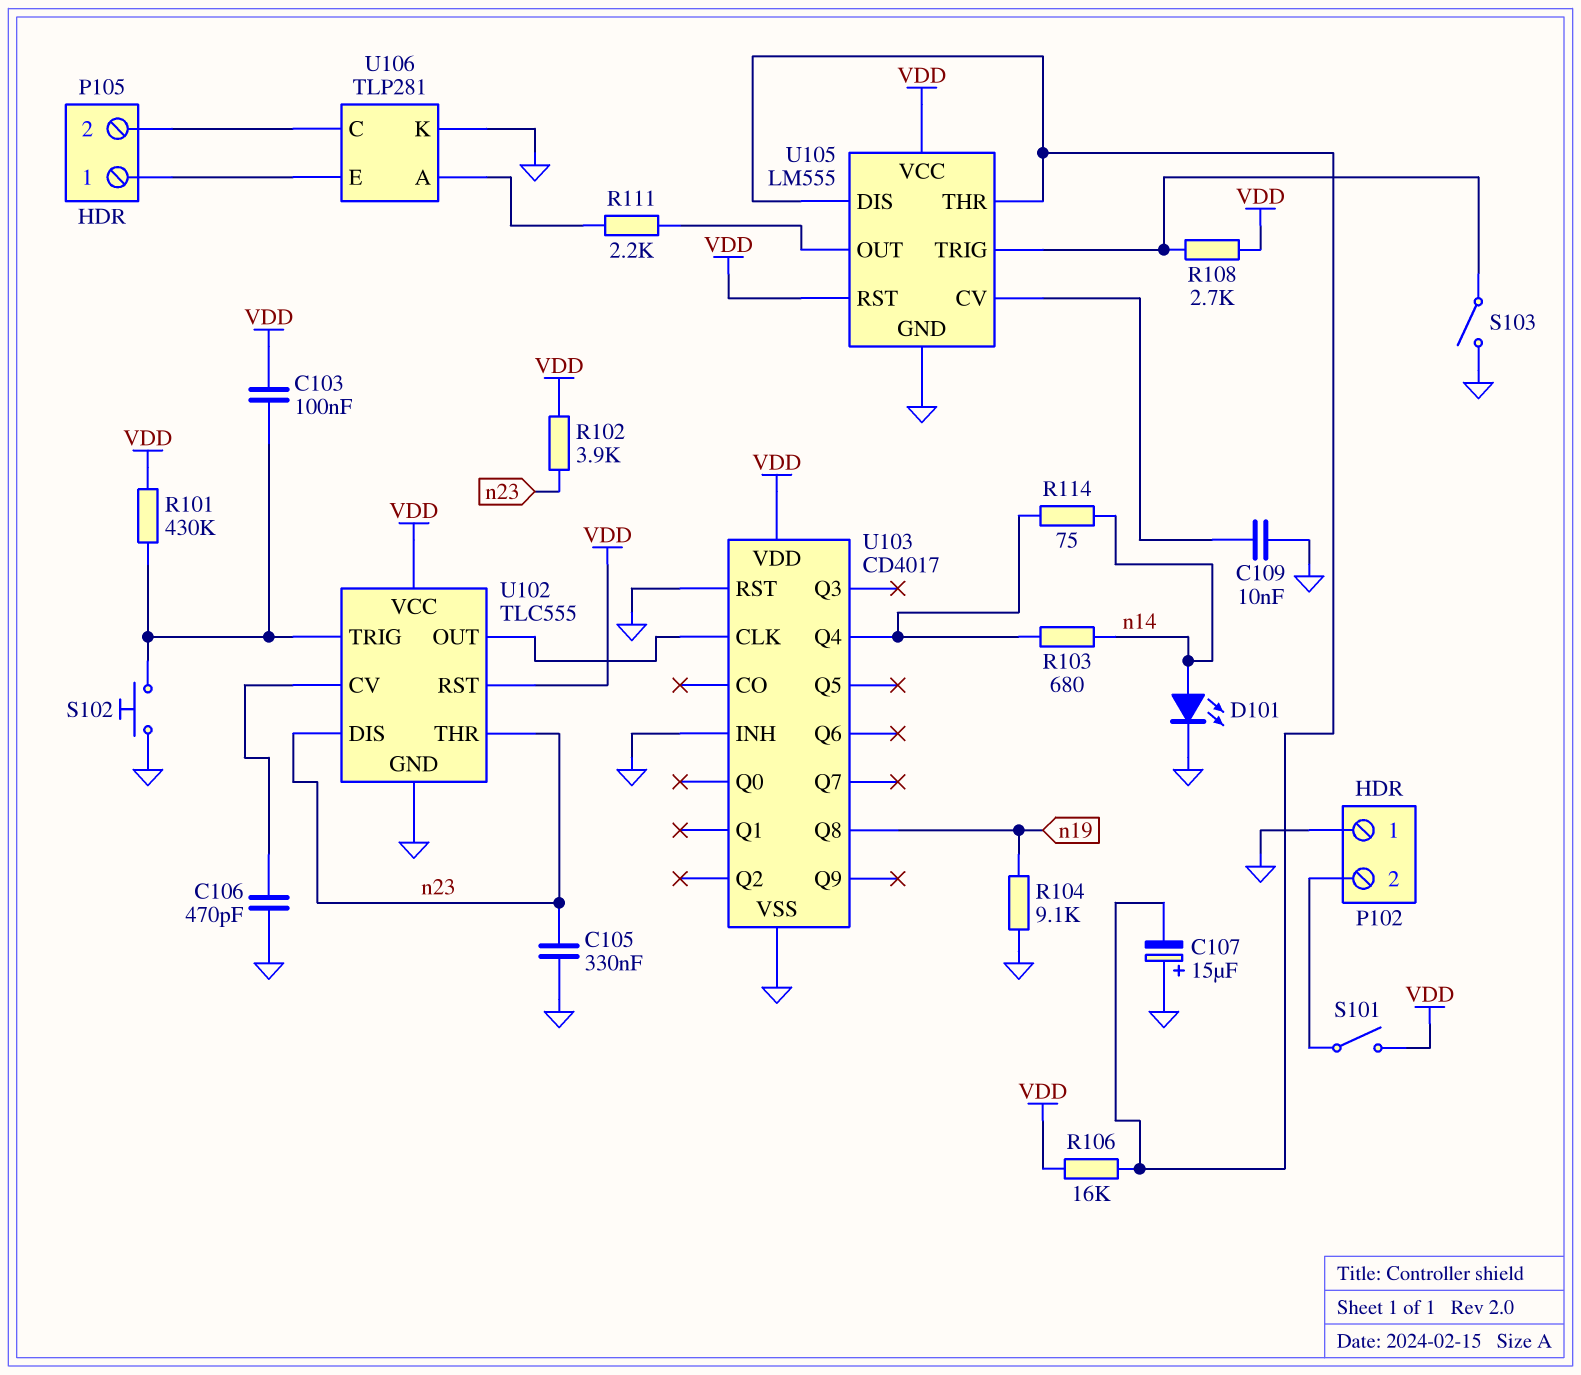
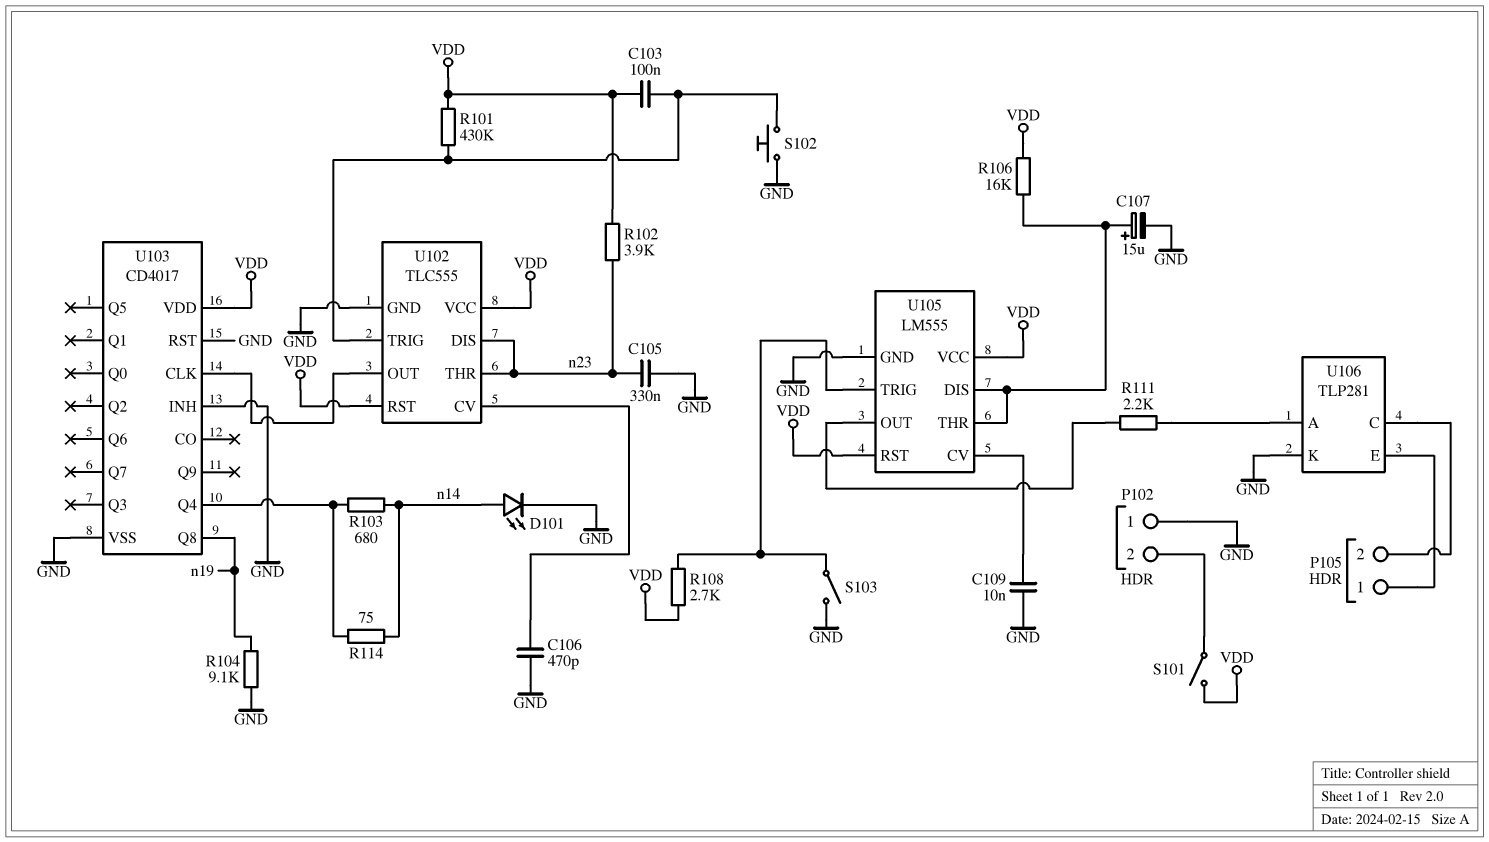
C107: 15uF (plus GND, minus U105/DIS) -> 15uF (plus U105/DIS, minus GND)

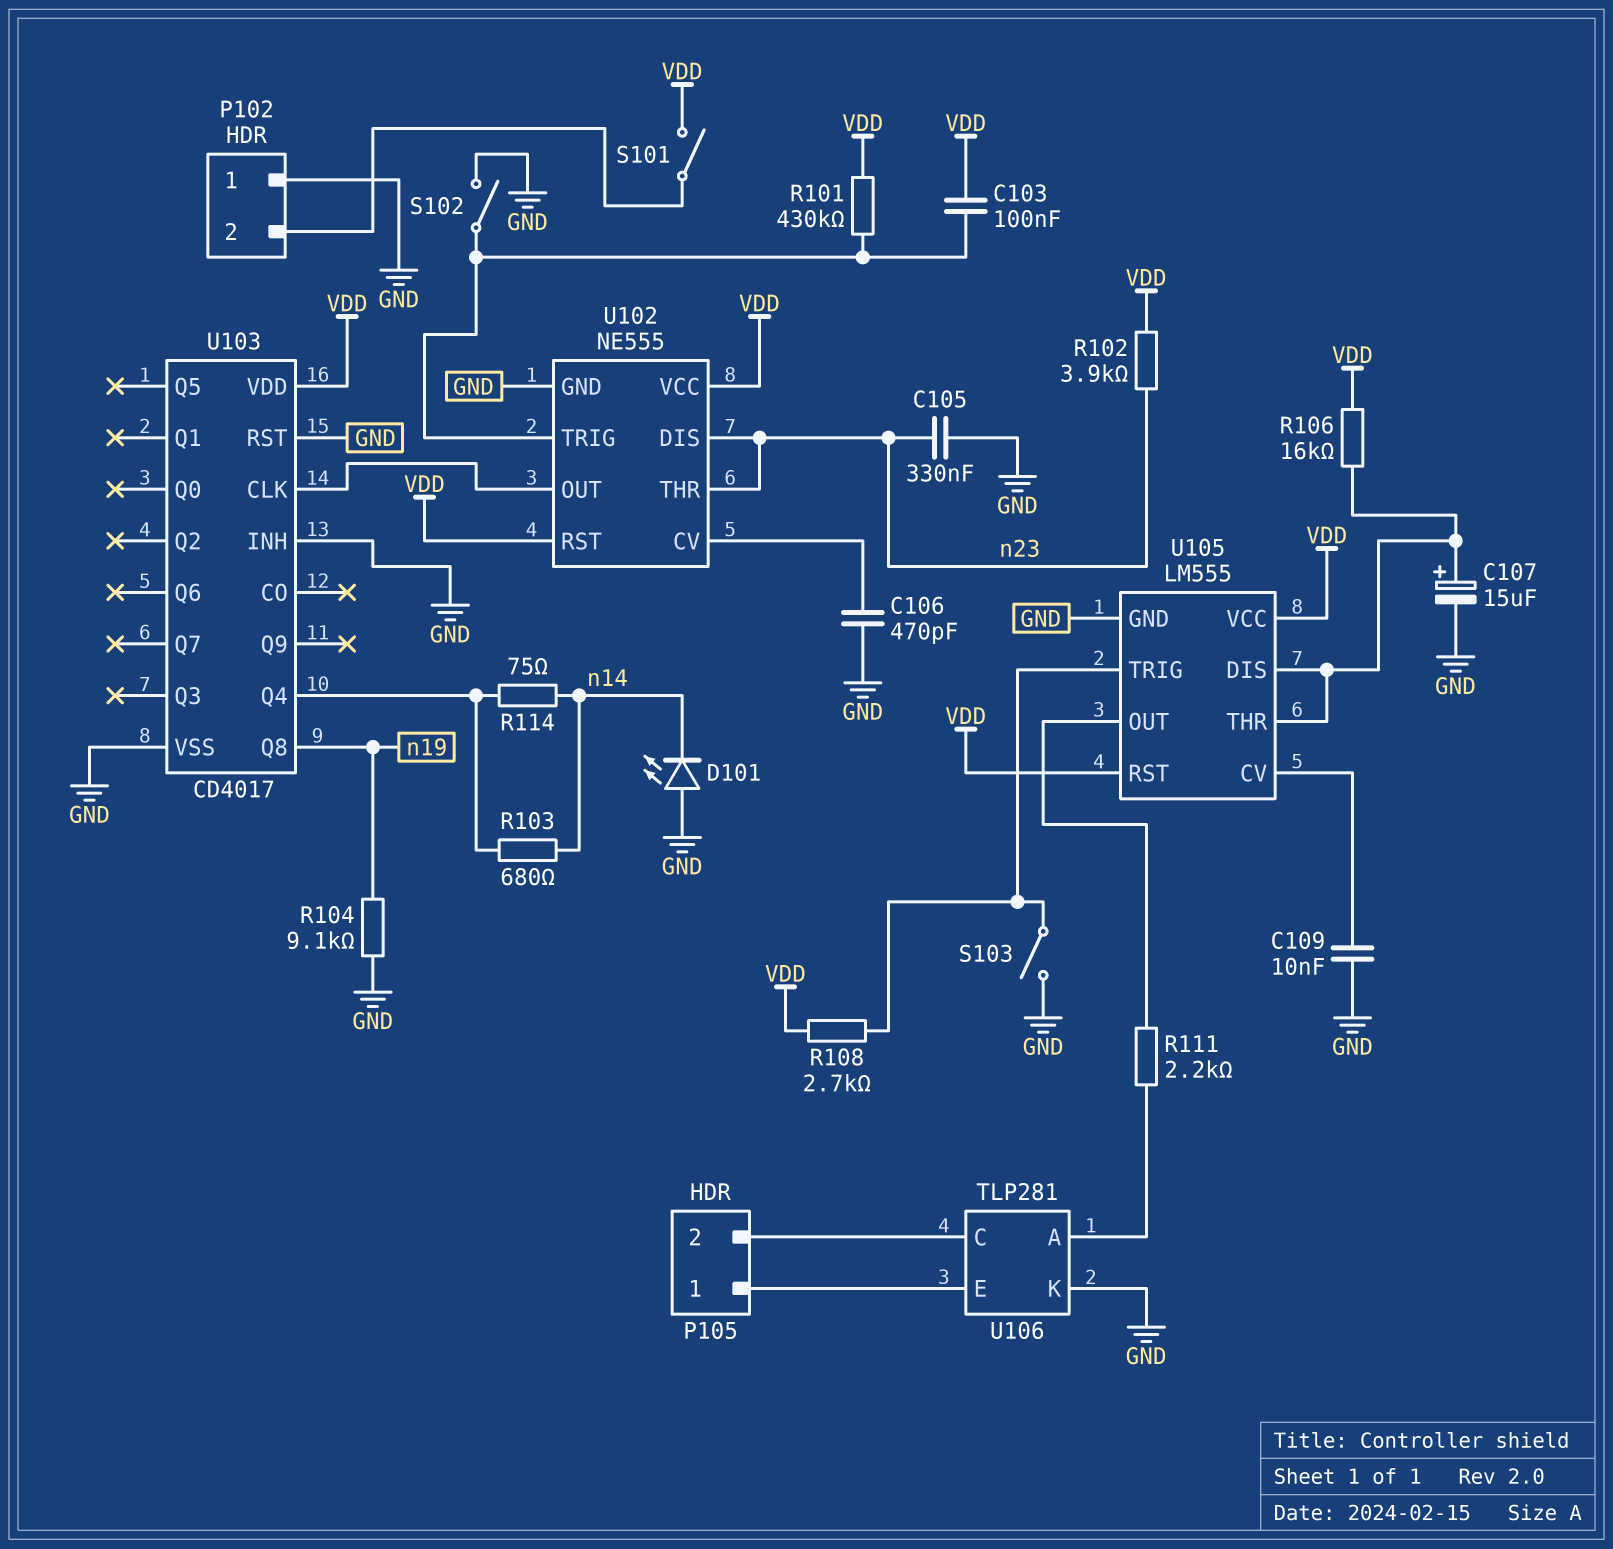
D101: LED (A n14, K GND) -> LED (A GND, K n14)
S102: button (GND, U102/TRIG) -> switch (GND, U102/TRIG)
U102: TLC555 -> NE555

